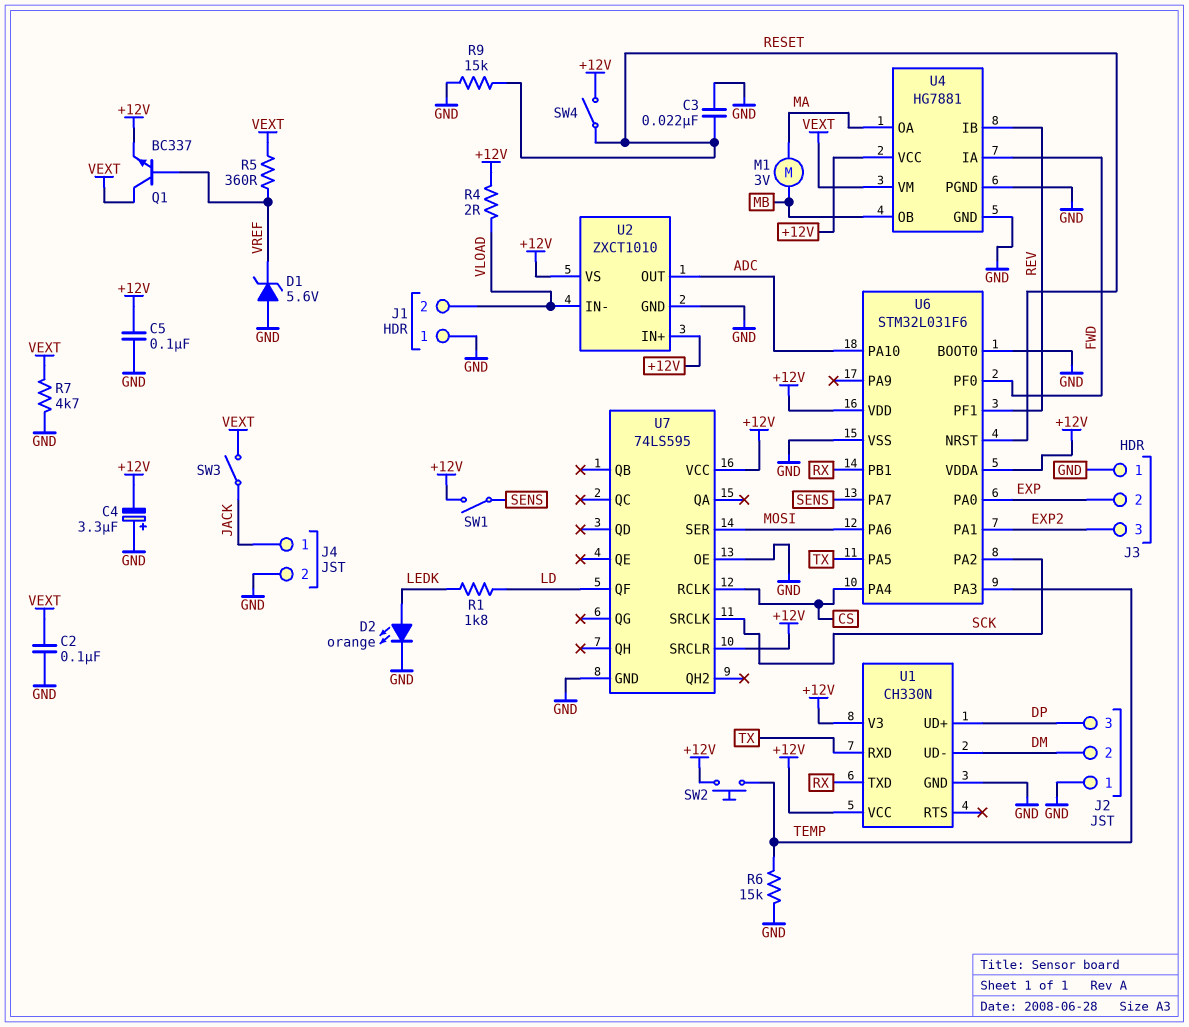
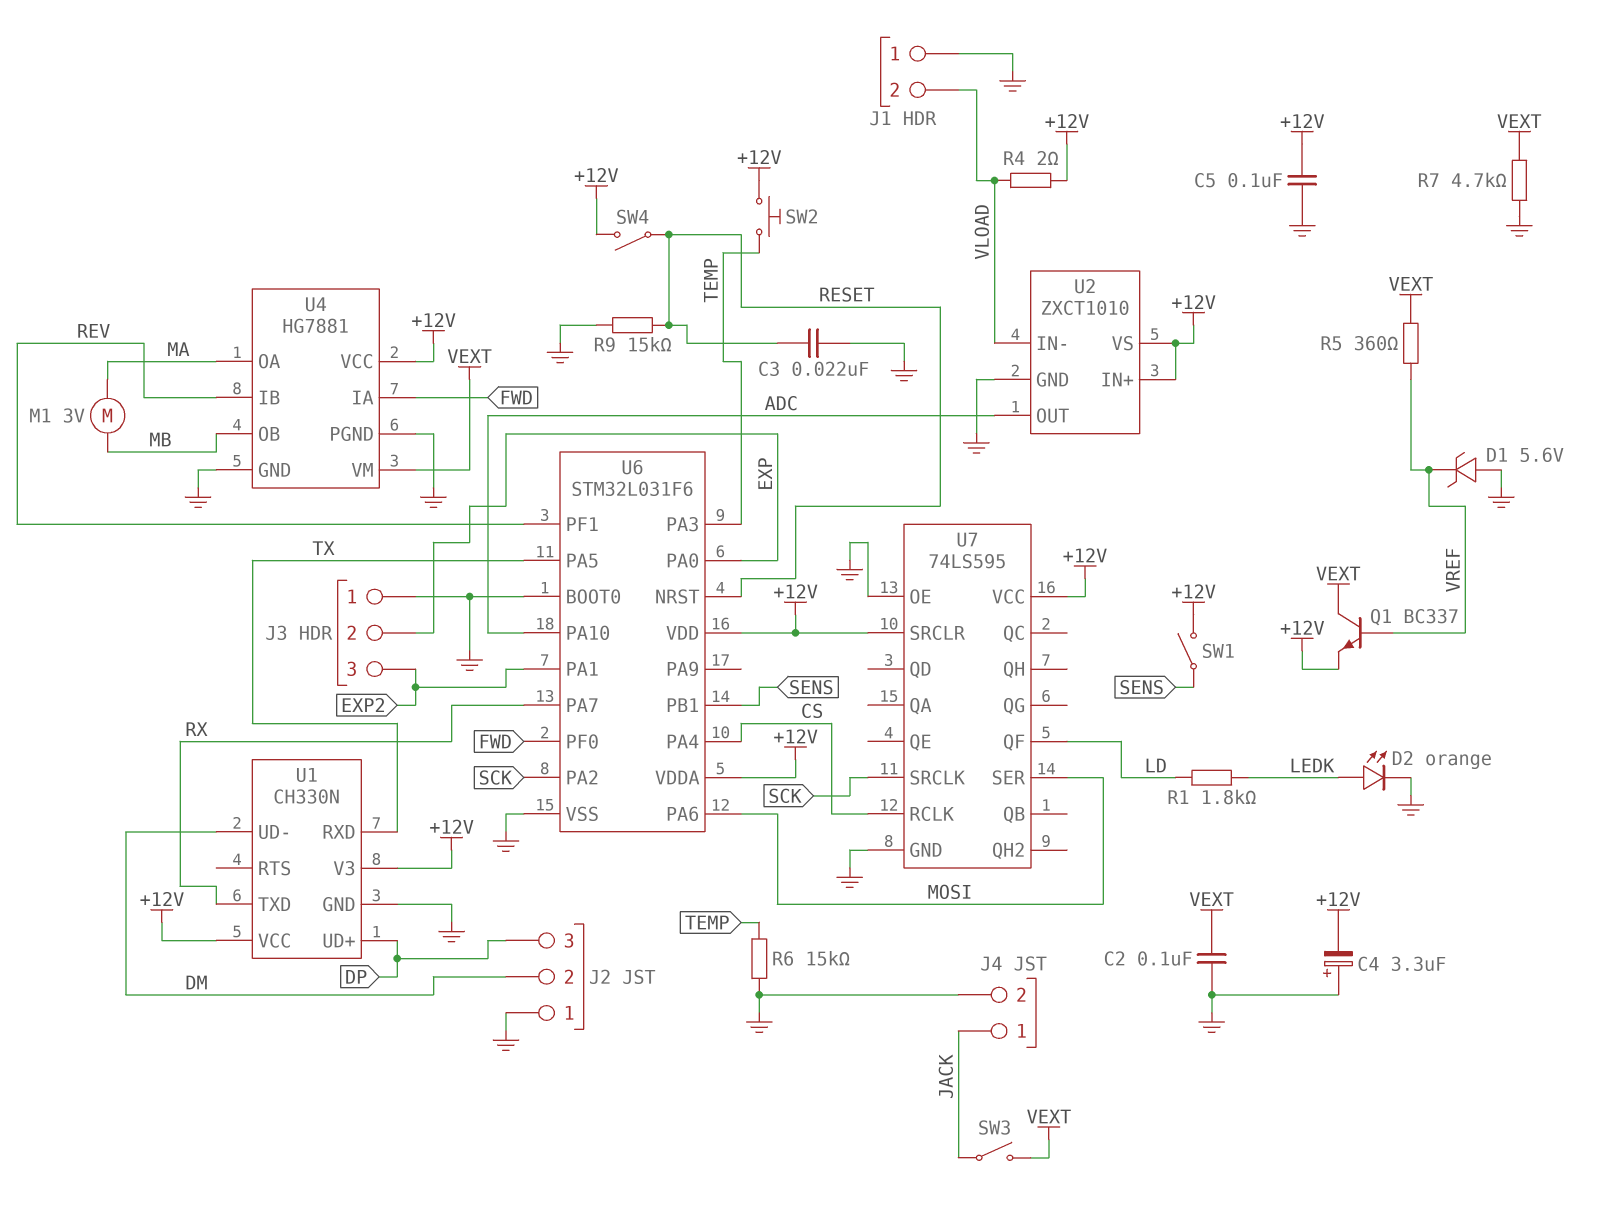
U6 pin PA7: SENS -> RX
U6 pin PB1: RX -> SENS

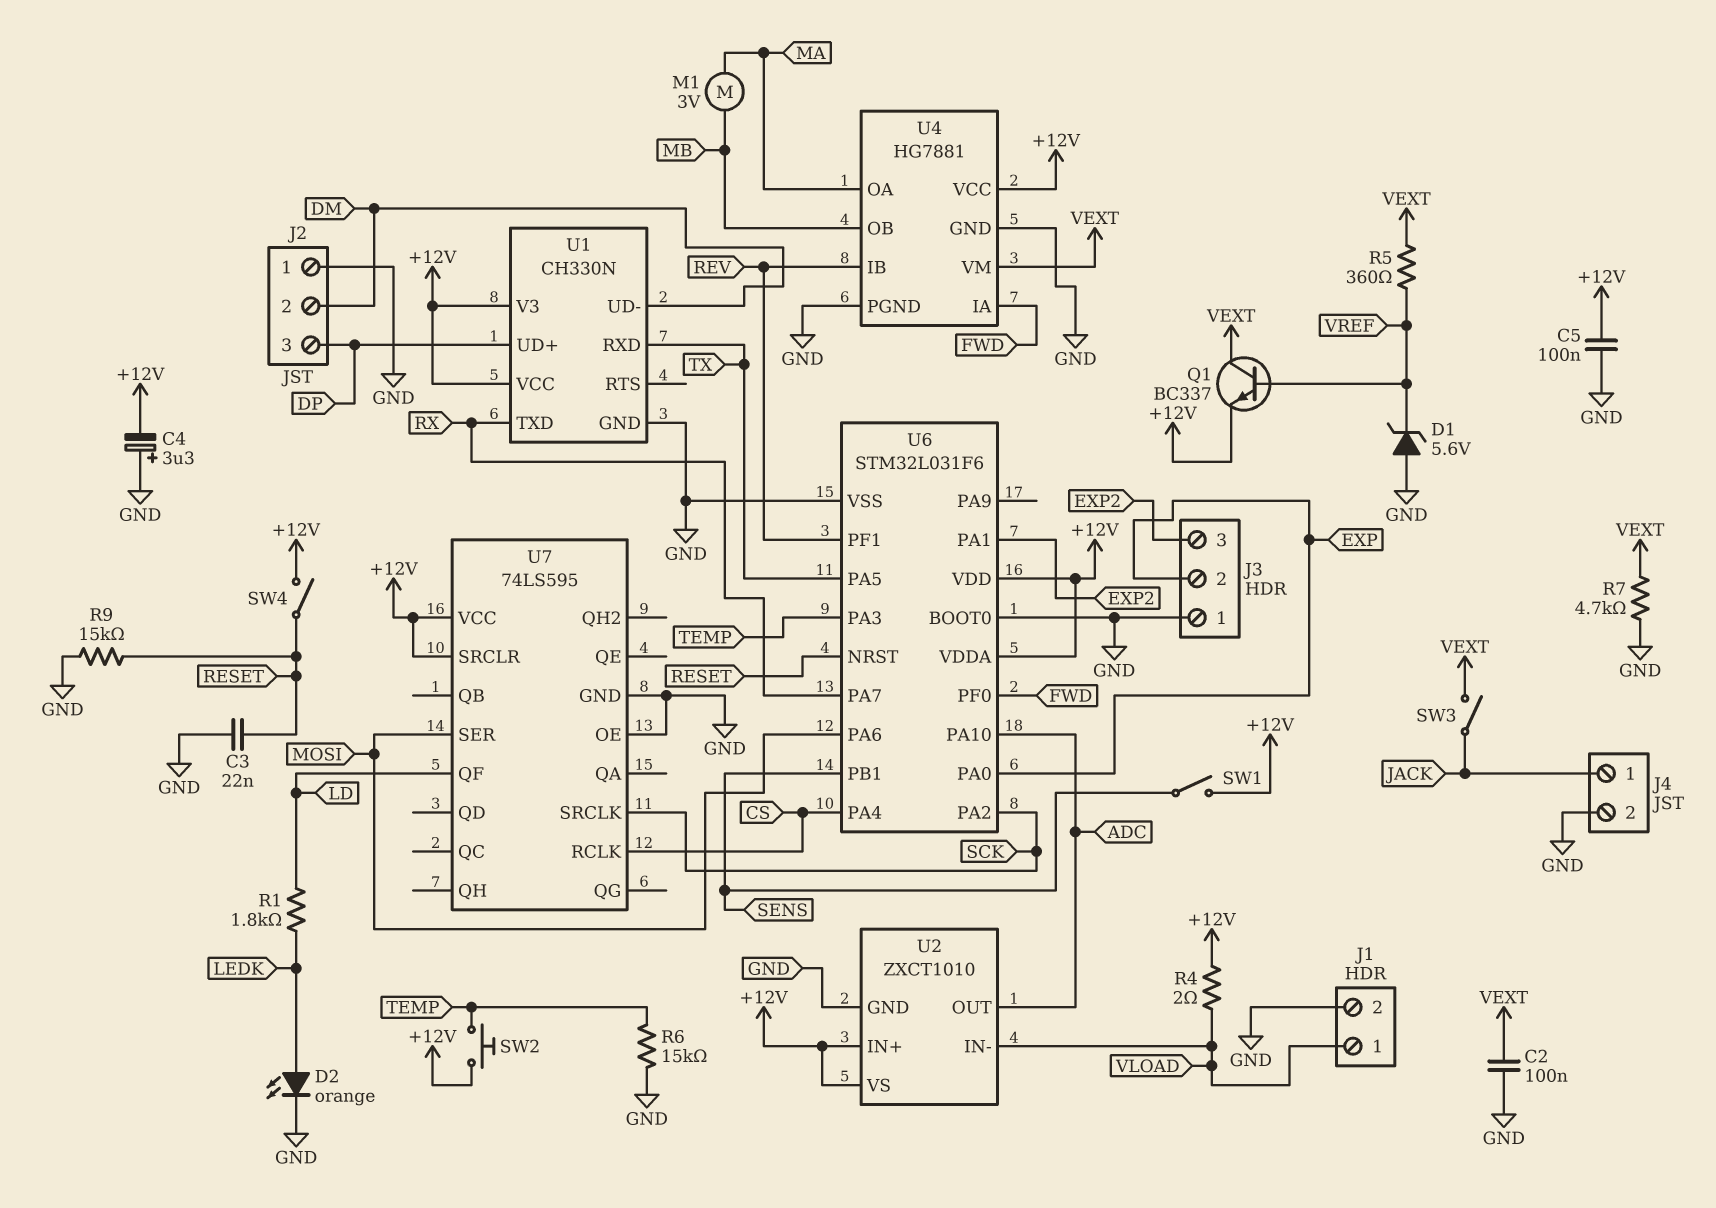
J1 pin 1: GND -> VLOAD
J1 pin 2: VLOAD -> GND

